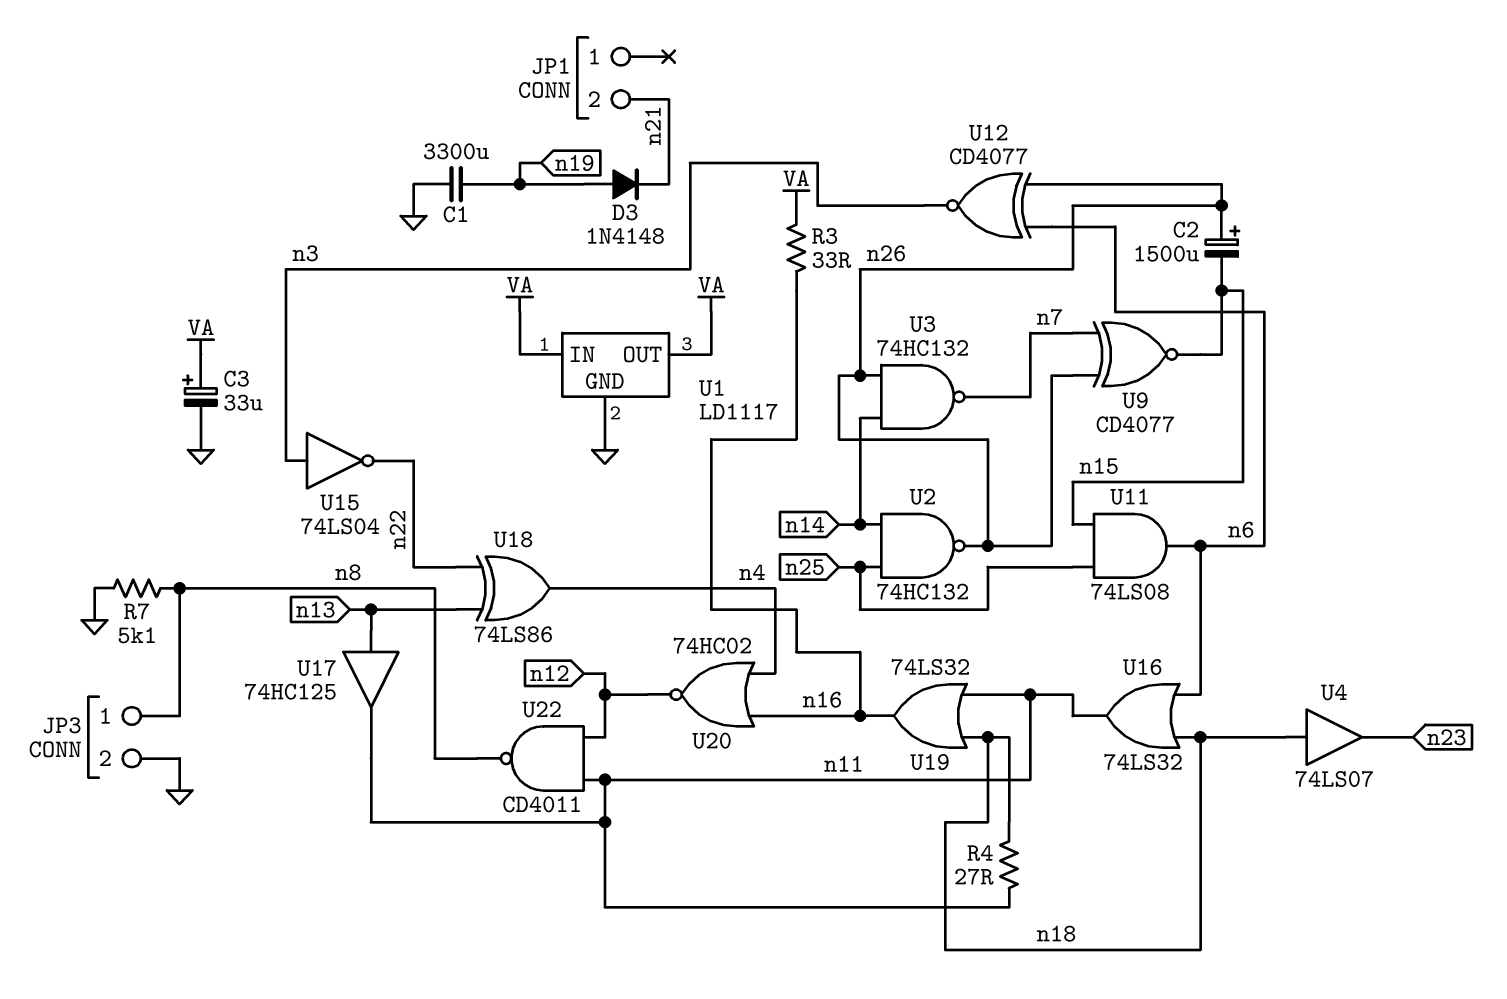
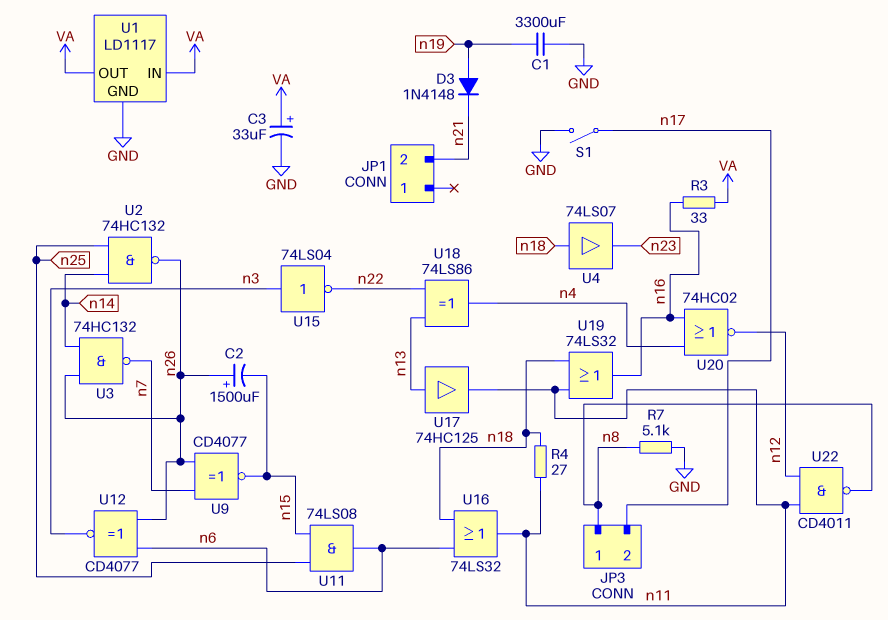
JP3 pin 2: GND -> n17
S1: none -> switch (GND, n17)

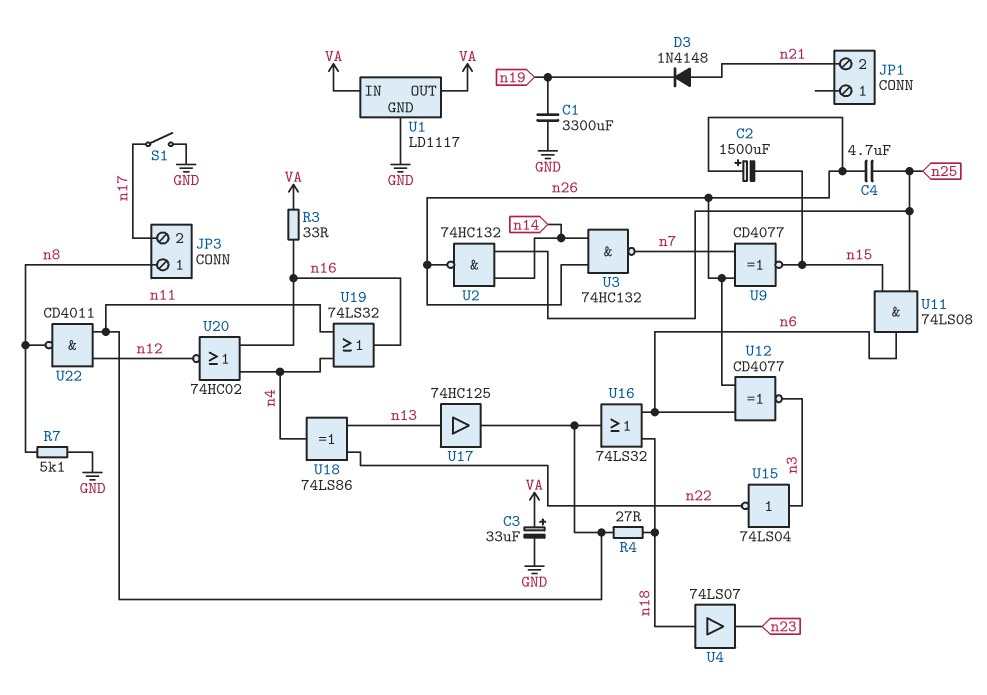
C4: none -> 4.7uF (n25, n26)
D3: diode 1N4148 (A n19, K n21) -> diode 1N4148 (A n21, K n19)
U19: OR 74LS32 (in n11, in n18, out n16) -> OR 74LS32 (in n4, in n11, out n16)

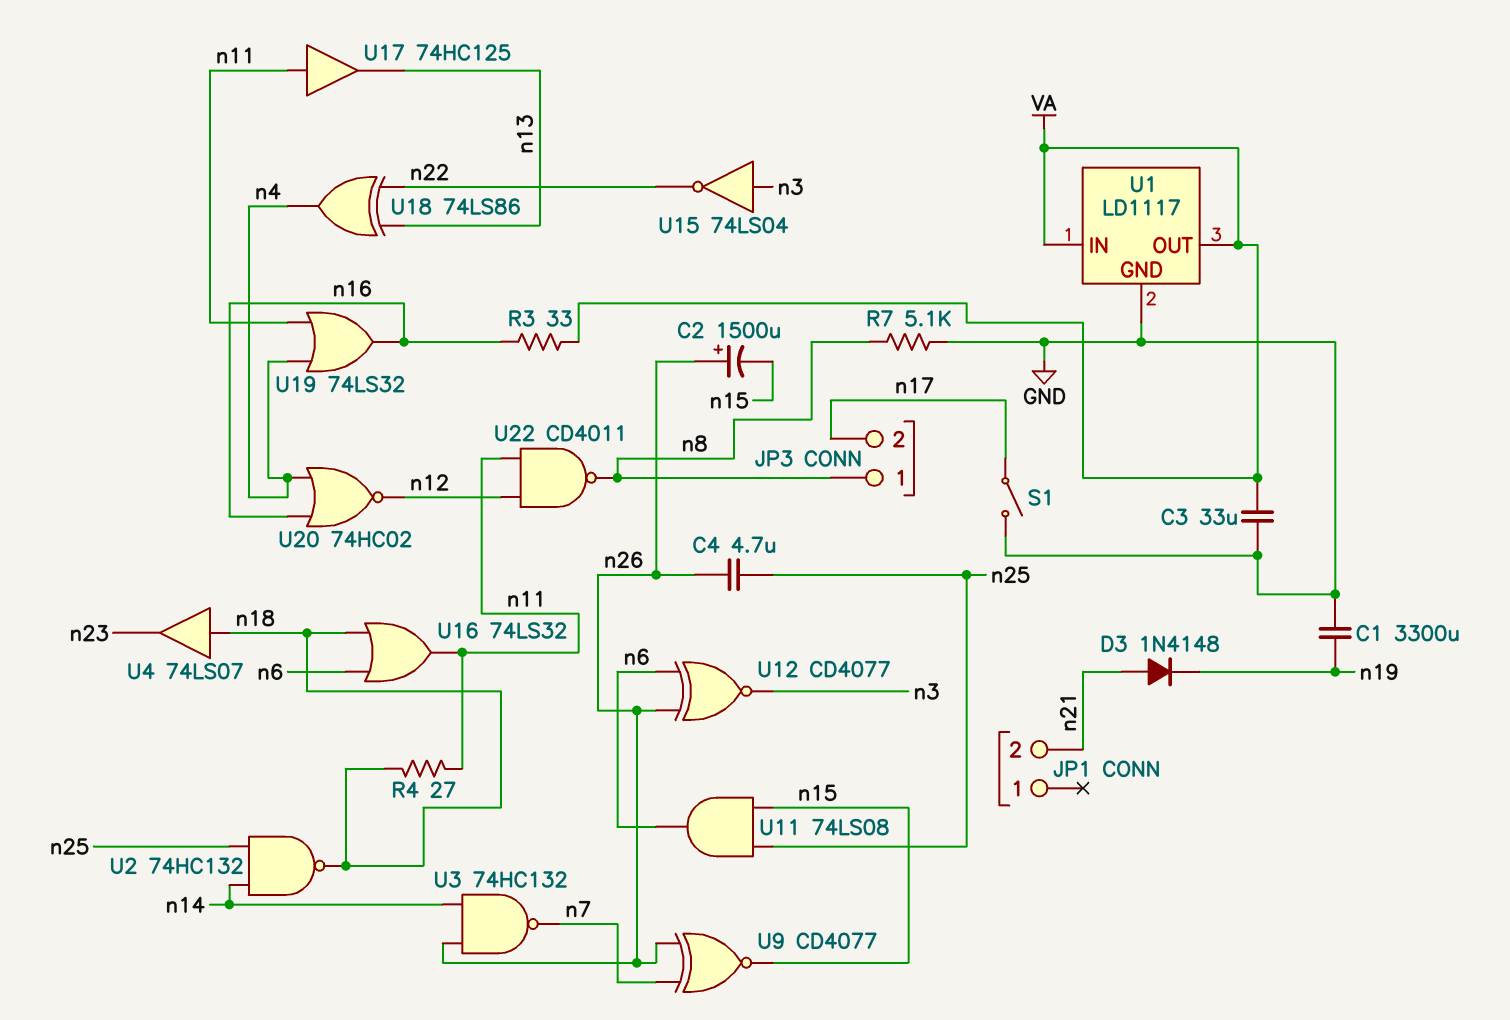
C3: 33uF (plus VA, minus GND) -> 33uF (GND, VA)
U2: NAND 74HC132 (in n14, in n25, out n26) -> NAND 74HC132 (in n14, in n25, out n18)
U17: buffer 74HC125 (in n13, out n11) -> buffer 74HC125 (in n11, out n13)

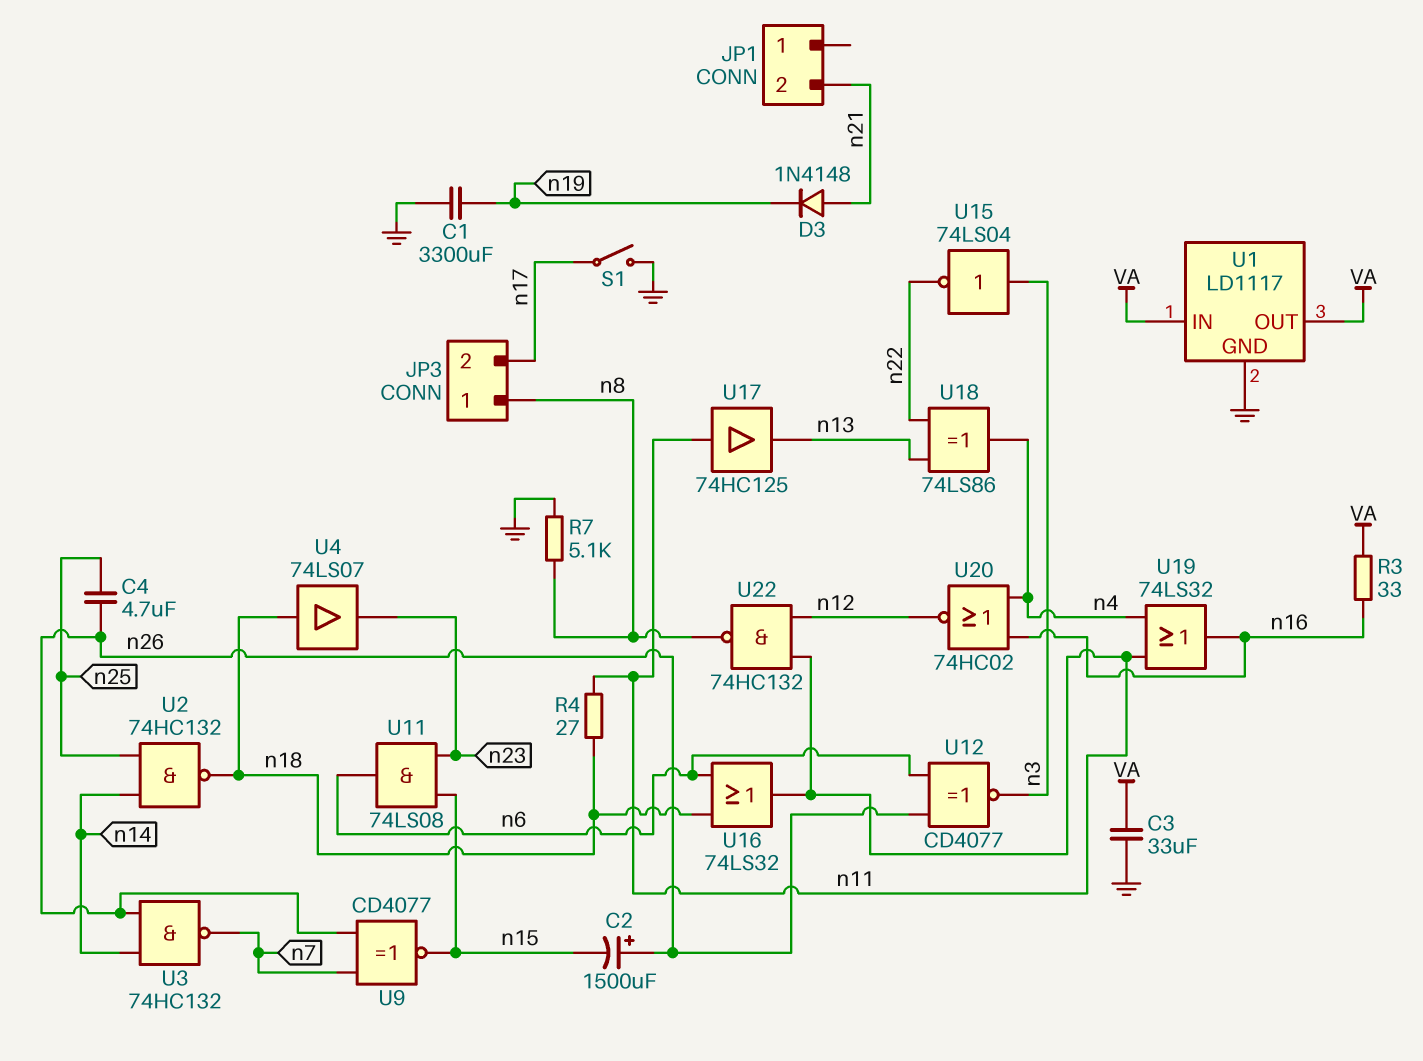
U11: AND 74LS08 (in n15, in n25, out n6) -> AND 74LS08 (in n15, in n23, out n6)
U22: NAND CD4011 (in n11, in n12, out n8) -> NAND 74HC132 (in n11, in n12, out n8)

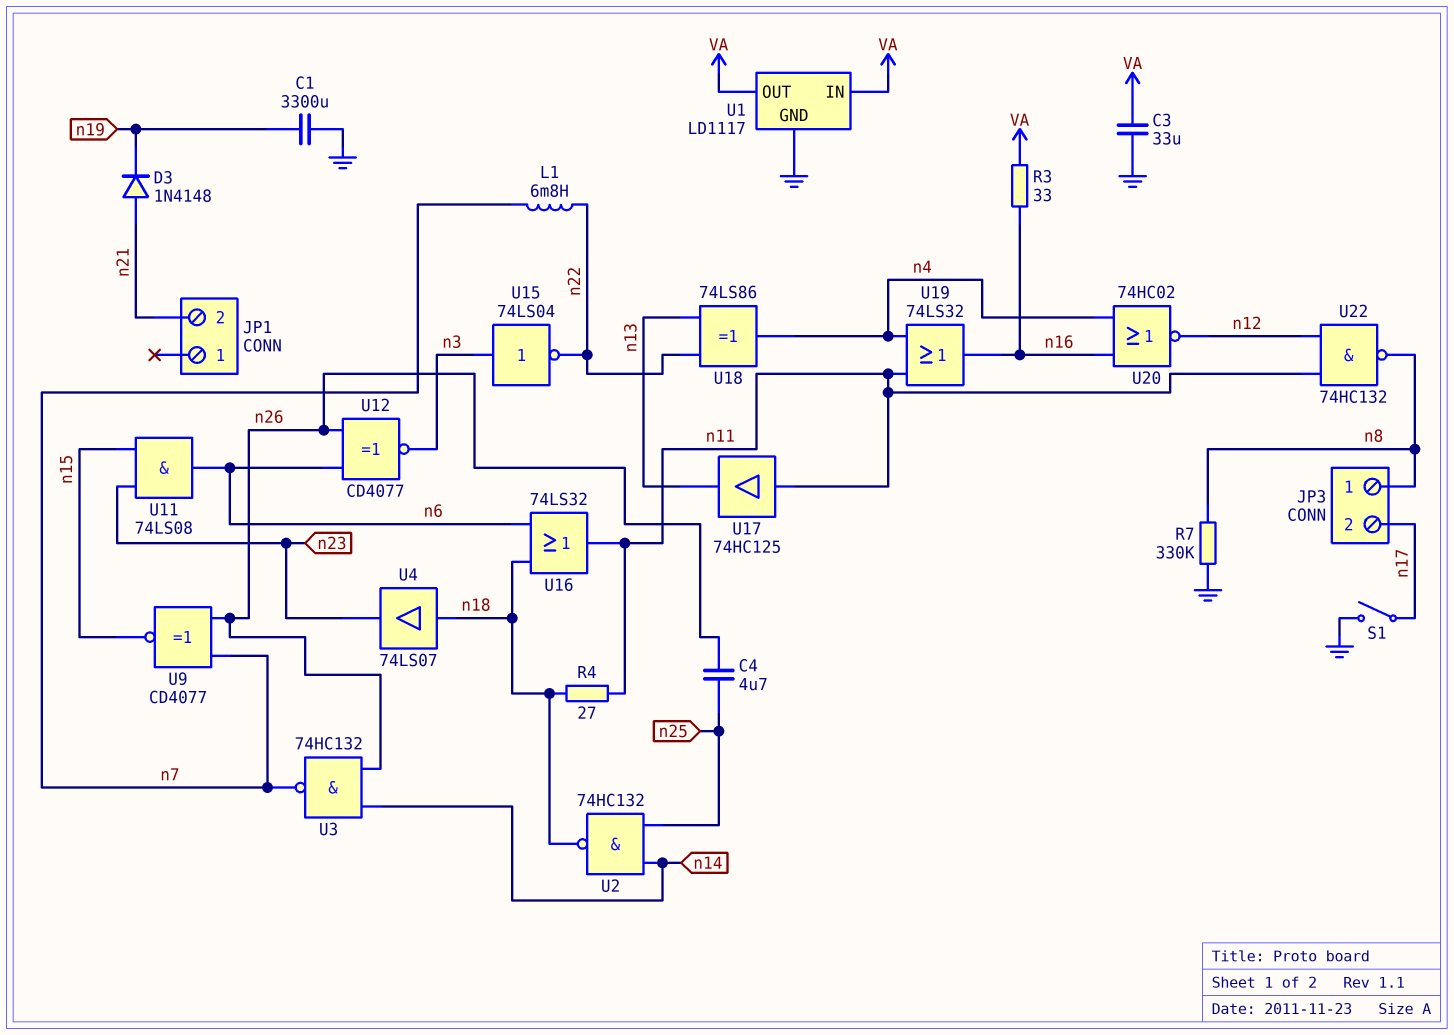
C2: 1500uF (plus n26, minus n15) -> none
L1: none -> 6.8mH (n7, n22)
R7: 5.1k (GND, n8) -> 330k (GND, n8)

